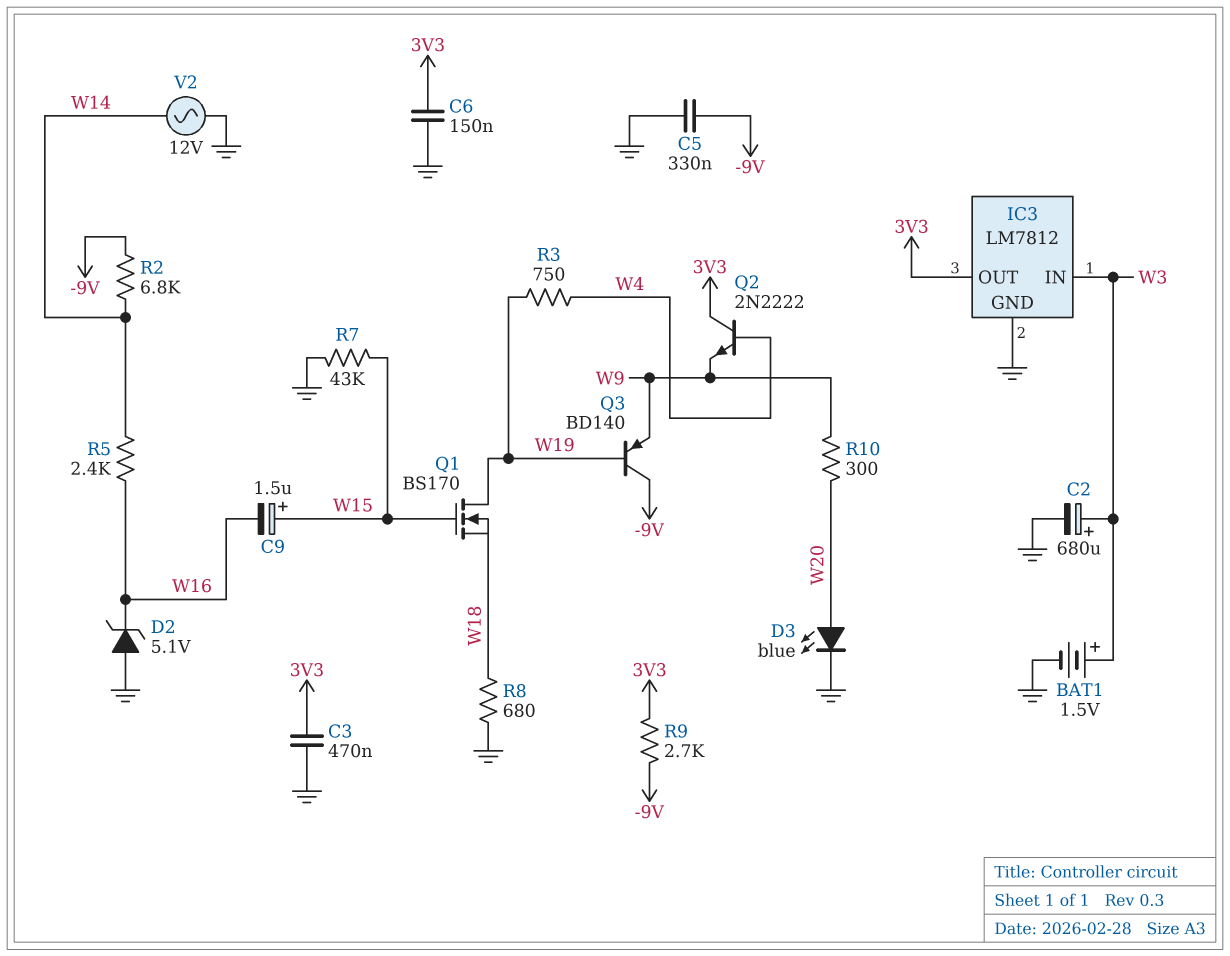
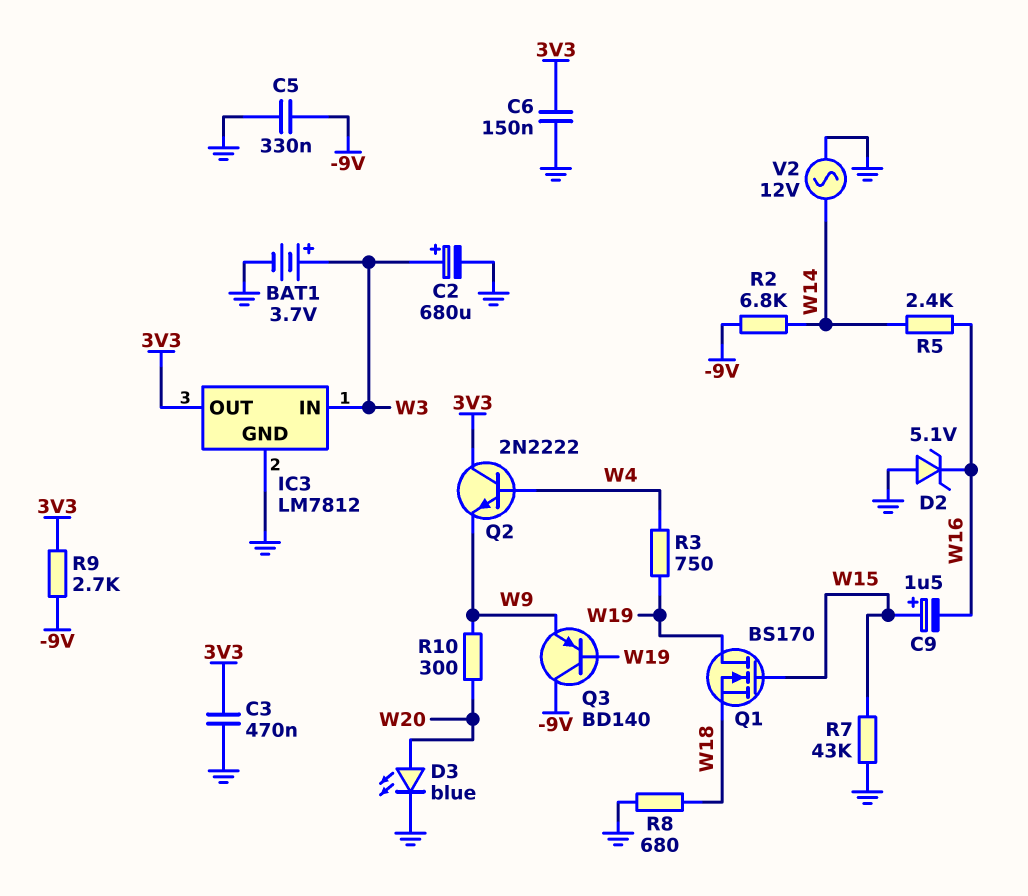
BAT1: 1.5V (plus W3, minus GND) -> 3.7V (plus W3, minus GND)

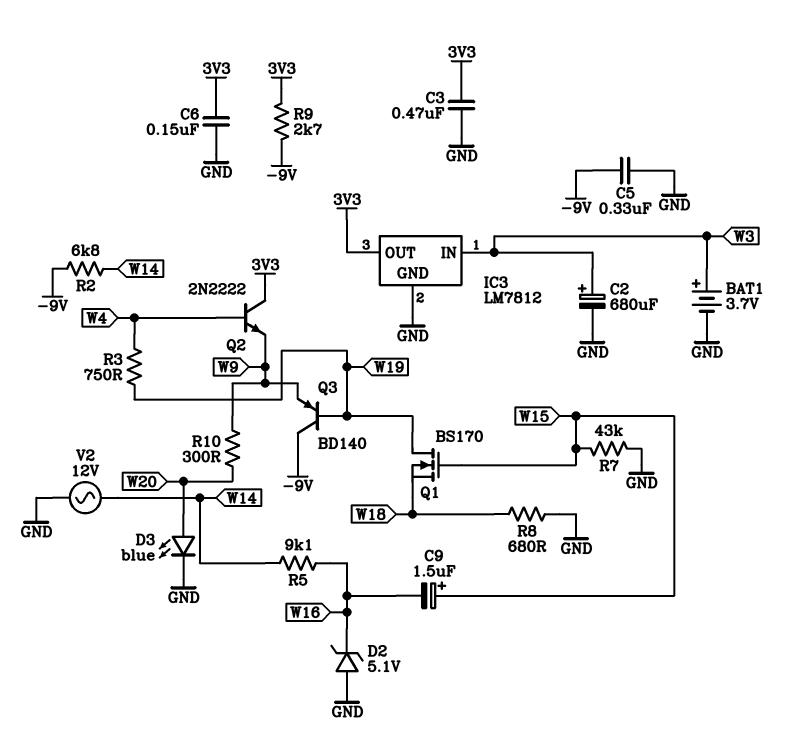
R5: 2.4k (W14, W16) -> 9.1k (W14, W16)

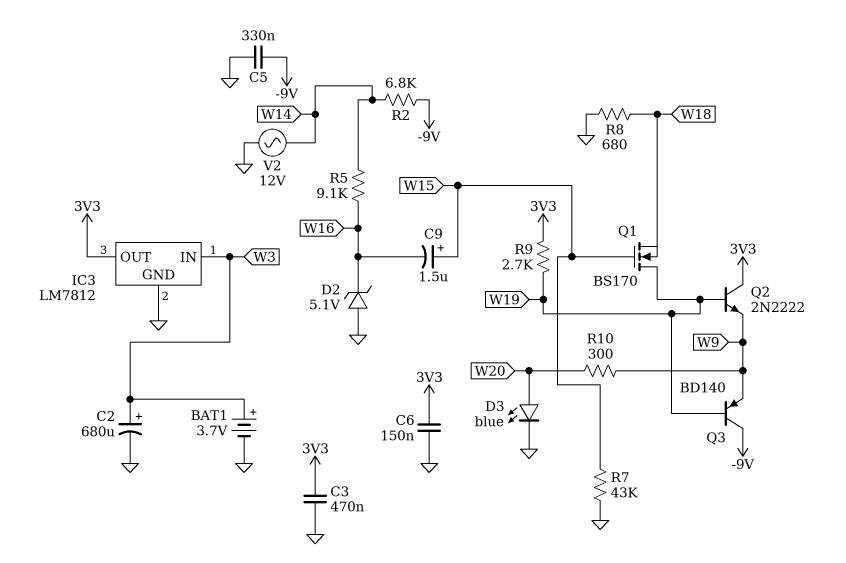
Q2: NPN 2N2222 (B W4, C 3V3, E W9) -> NPN 2N2222 (B W19, C 3V3, E W9)
R3: 750 (W4, W19) -> none
R9: 2.7k (-9V, 3V3) -> 2.7k (3V3, W19)

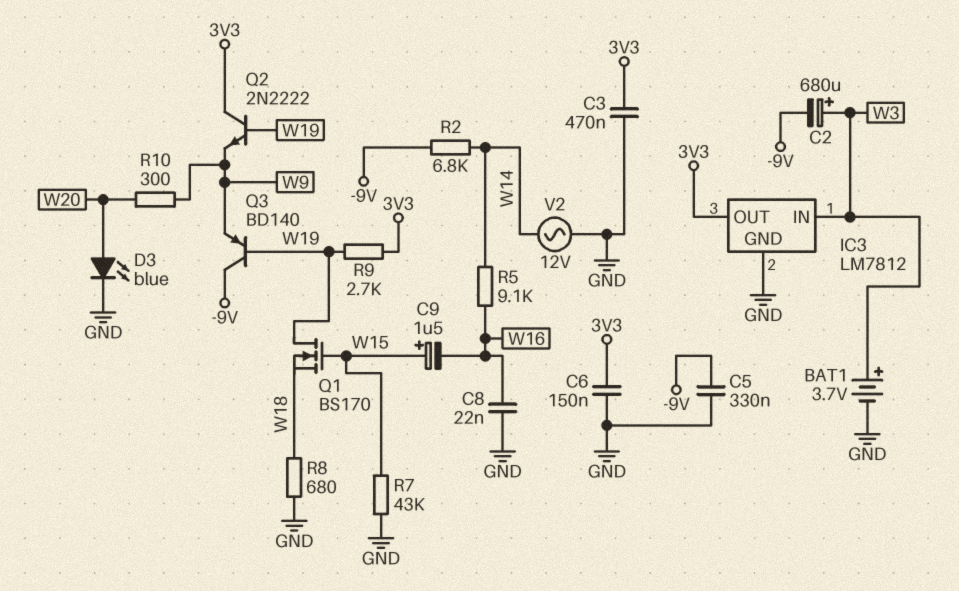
C2: 680uF (plus W3, minus GND) -> 680uF (plus W3, minus -9V)
C8: none -> 22nF (GND, W16)
D2: zener 5.1V (A GND, K W16) -> none

